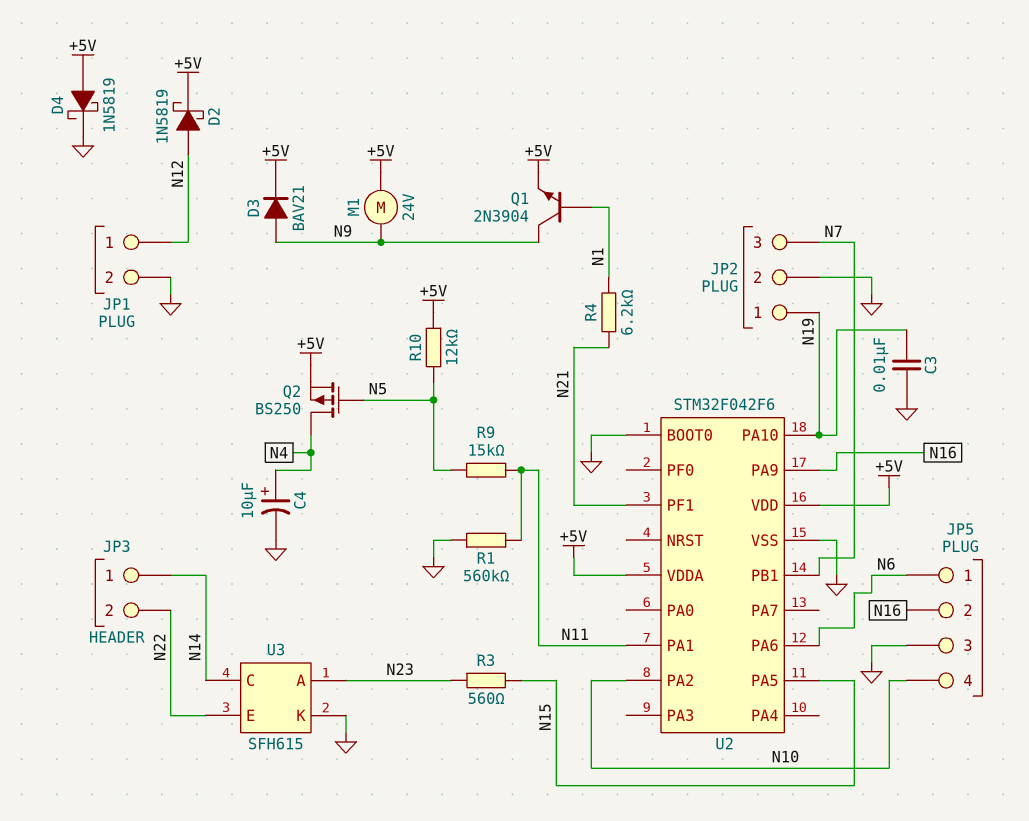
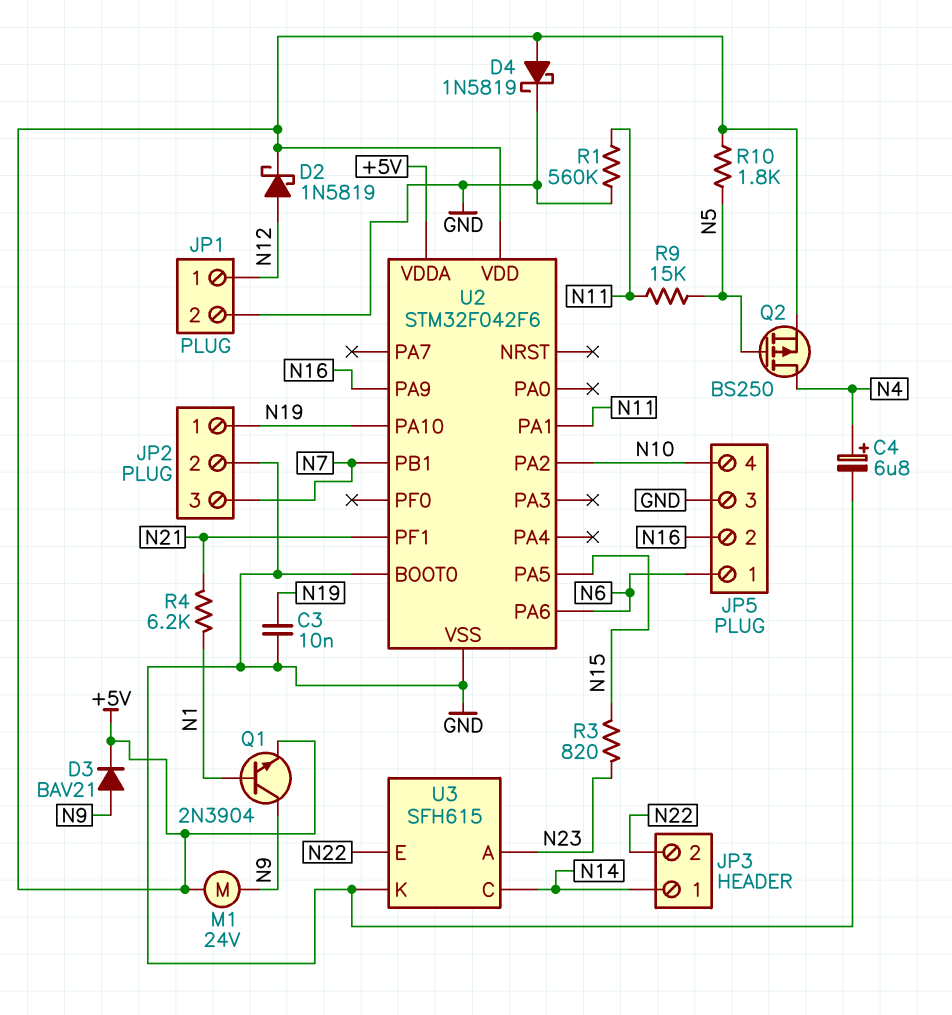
C4: 10uF (plus N4, minus GND) -> 6.8uF (plus N4, minus GND)
R3: 560 (N15, N23) -> 820 (N15, N23)
R10: 12k (+5V, N5) -> 1.8k (+5V, N5)

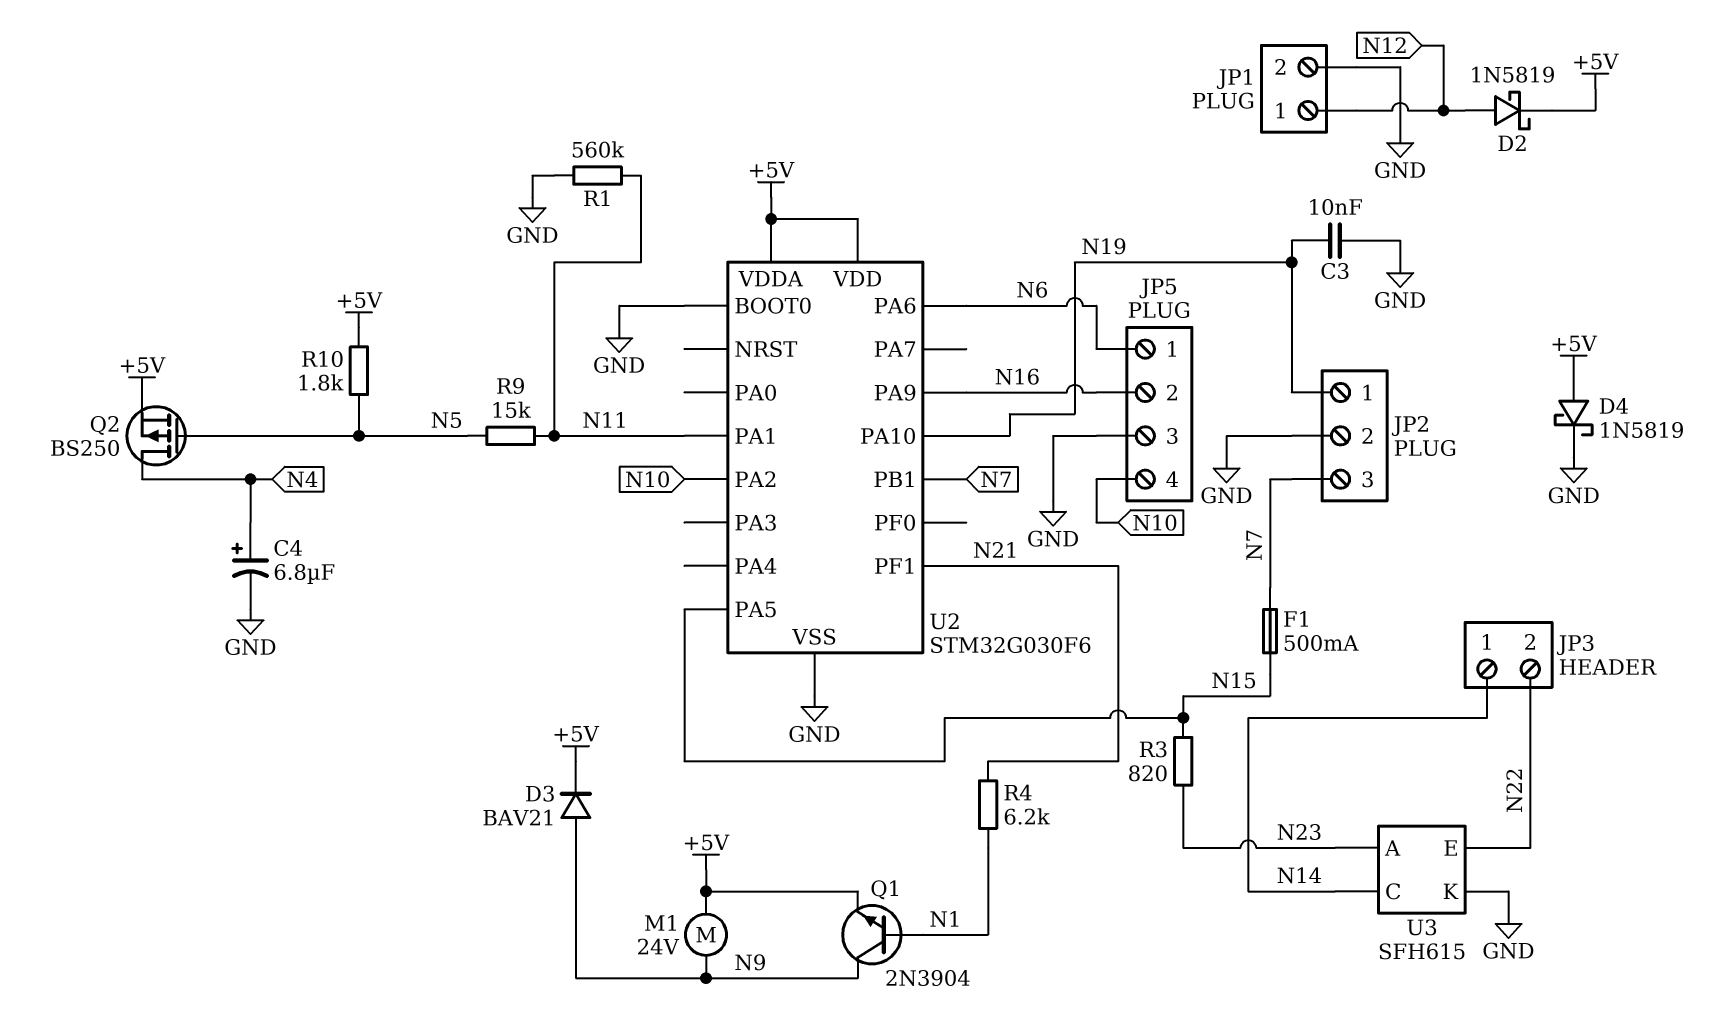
F1: none -> 500mA (N7, N15)
U2: STM32F042F6 -> STM32G030F6

